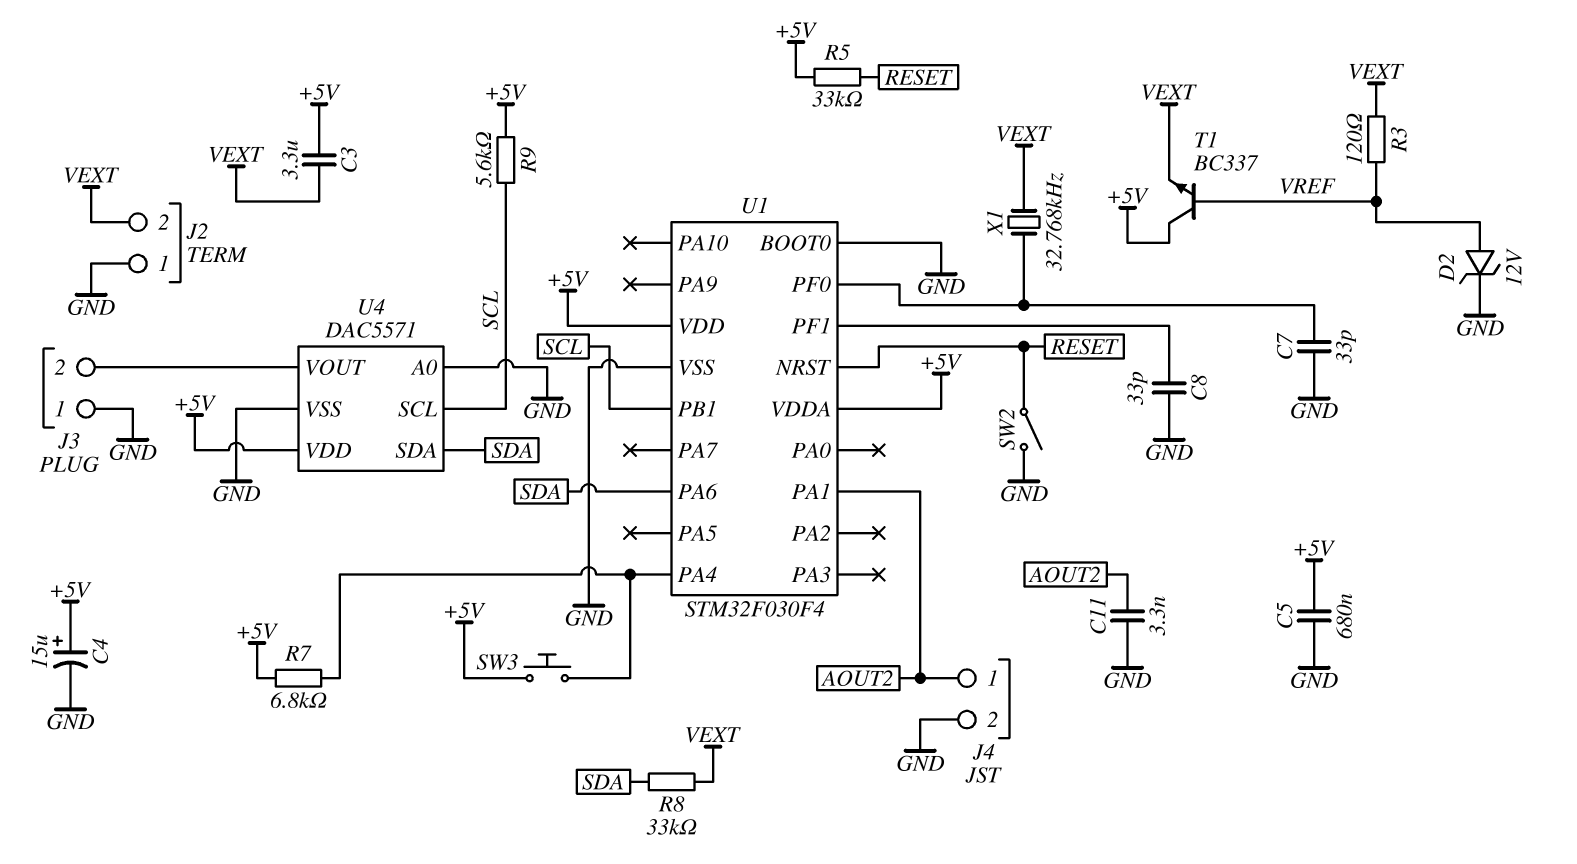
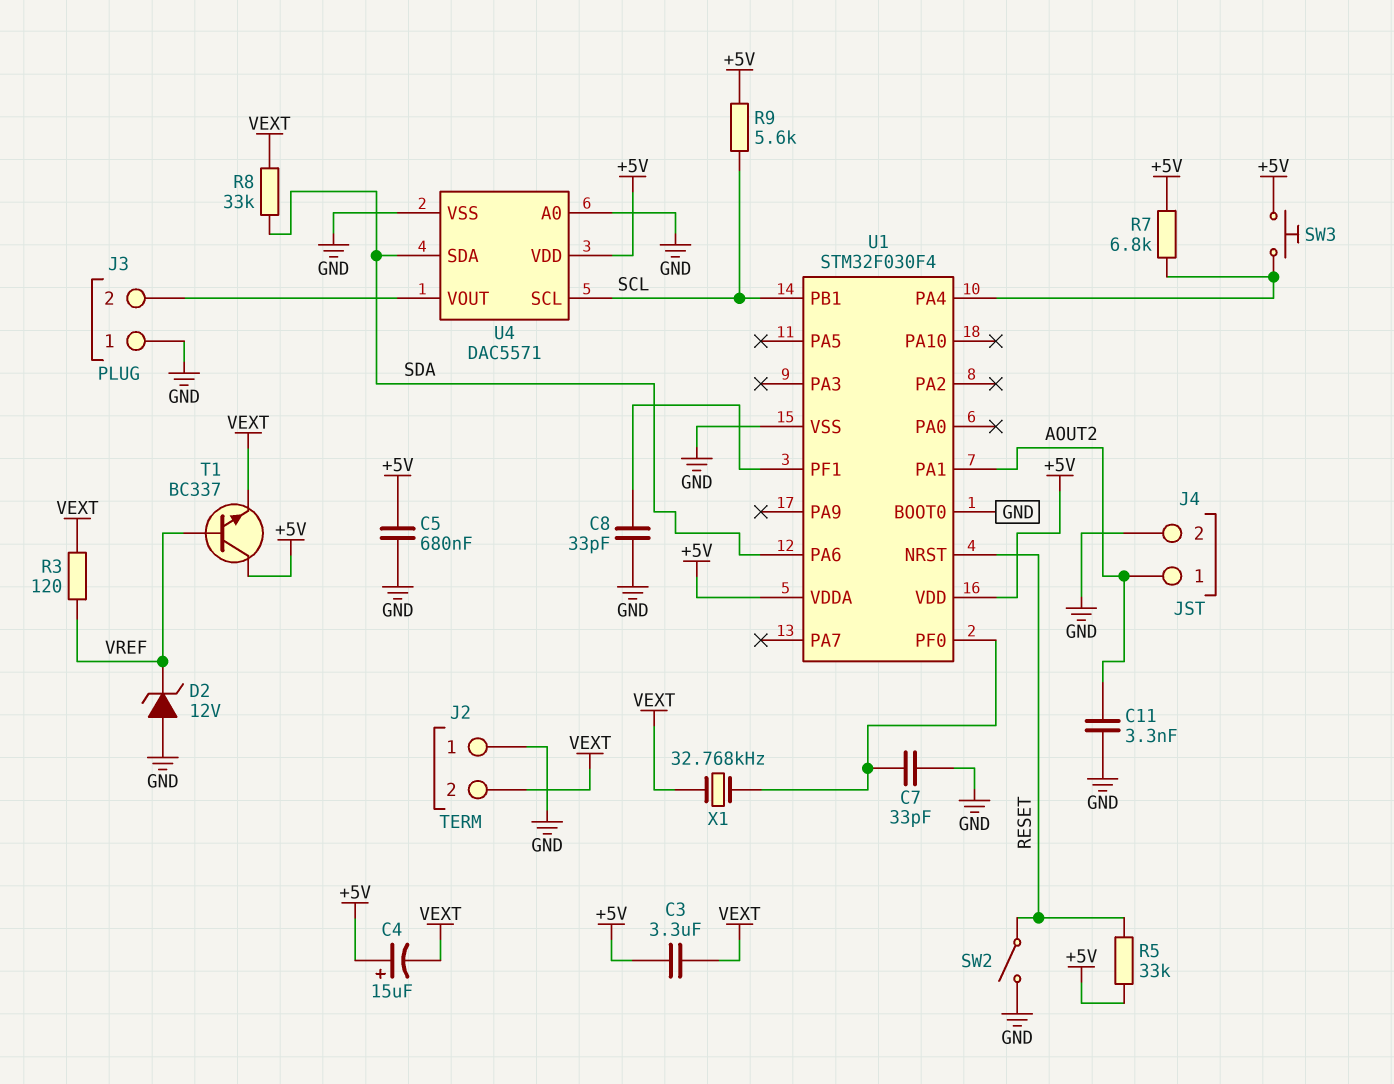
C4: 15uF (plus +5V, minus GND) -> 15uF (plus +5V, minus VEXT)
D2: zener 12V (A VREF, K GND) -> zener 12V (A GND, K VREF)

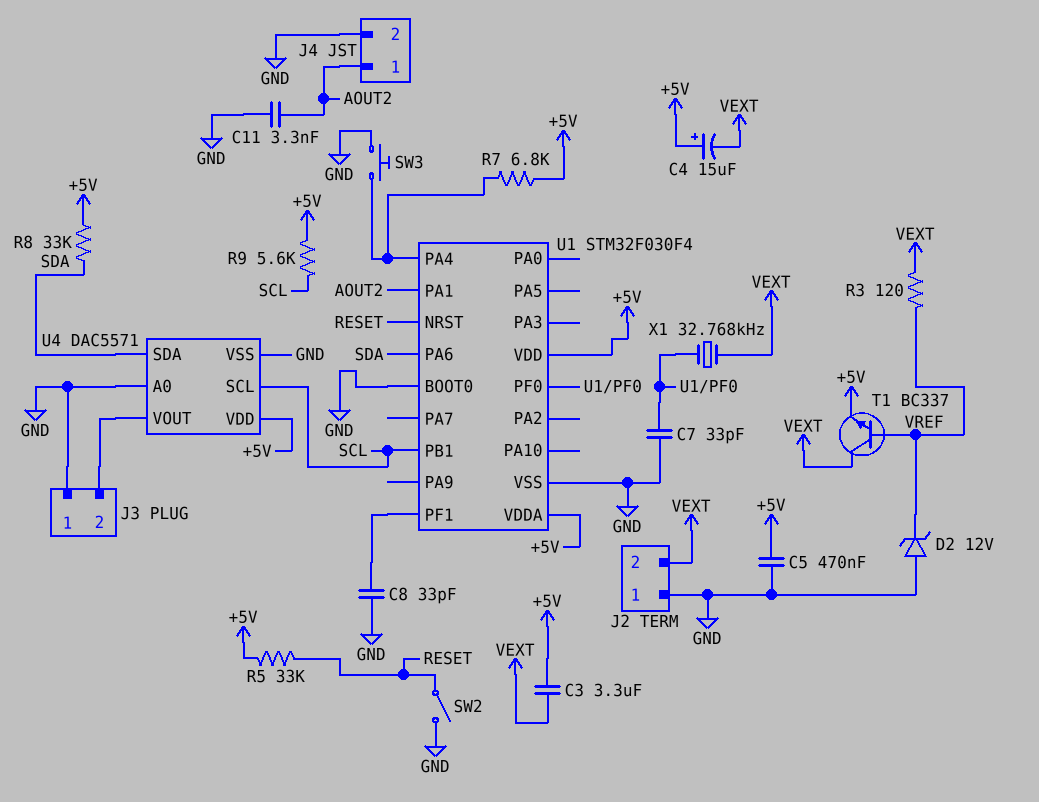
C5: 680nF (+5V, GND) -> 470nF (+5V, GND)
R8: 33k (SDA, VEXT) -> 33k (+5V, SDA)
SW3: button (+5V, U1/PA4) -> button (GND, U1/PA4)
T1: NPN BC337 (B VREF, C +5V, E VEXT) -> NPN BC337 (B VREF, C VEXT, E +5V)

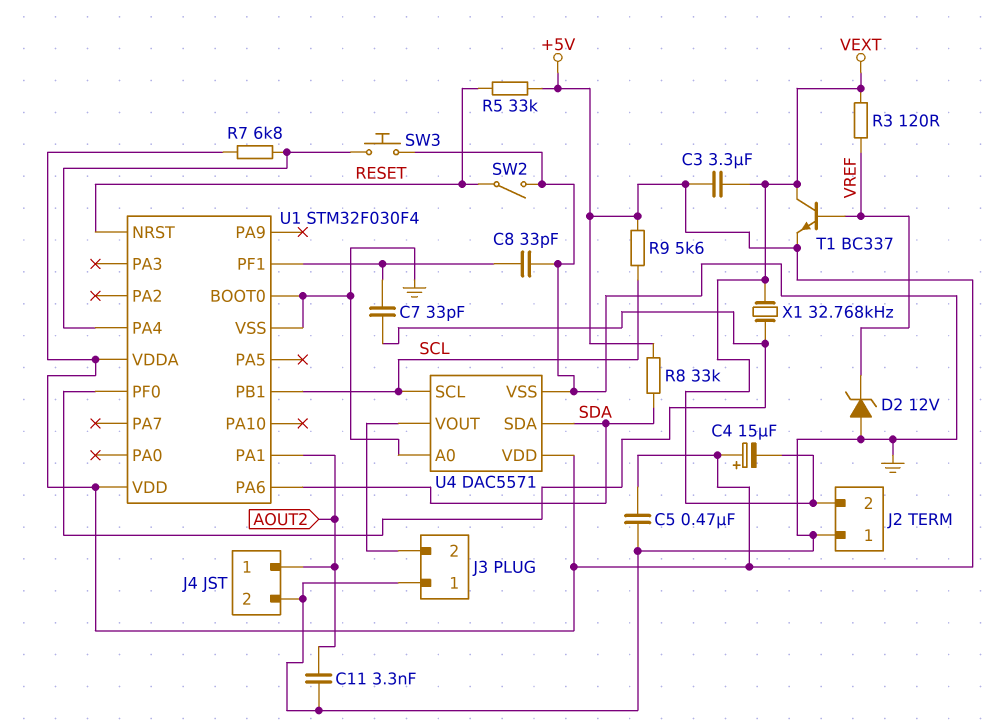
C7: 33pF (GND, U1/PF0) -> 33pF (U1/PF0, U1/PF1)

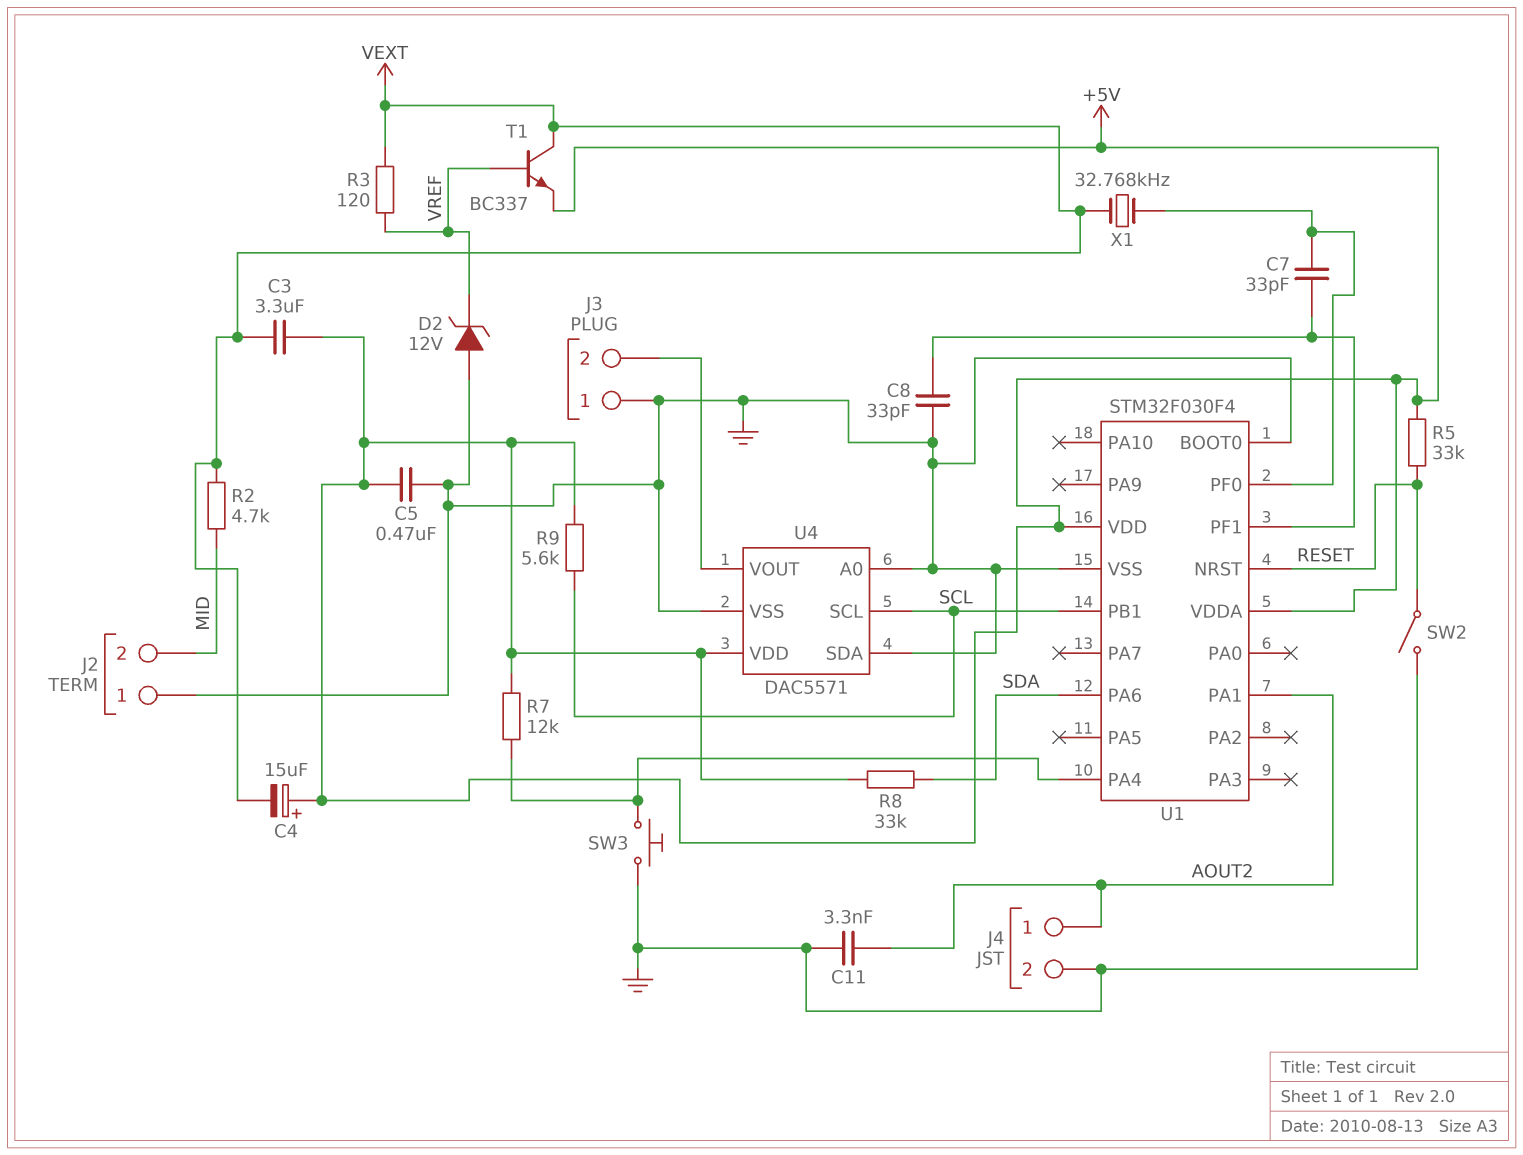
J2 pin 2: VEXT -> MID
R2: none -> 4.7k (MID, VEXT)
R7: 6.8k (+5V, U1/PA4) -> 12k (+5V, U1/PA4)
U4 pin SDA: SDA -> GND

